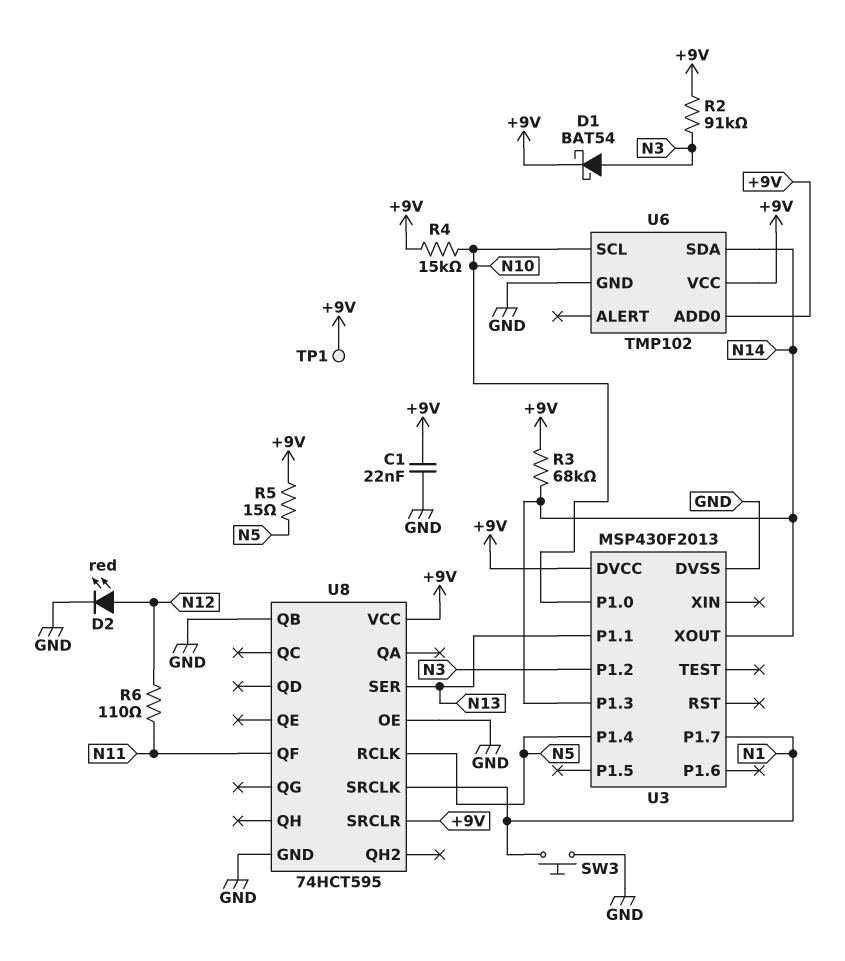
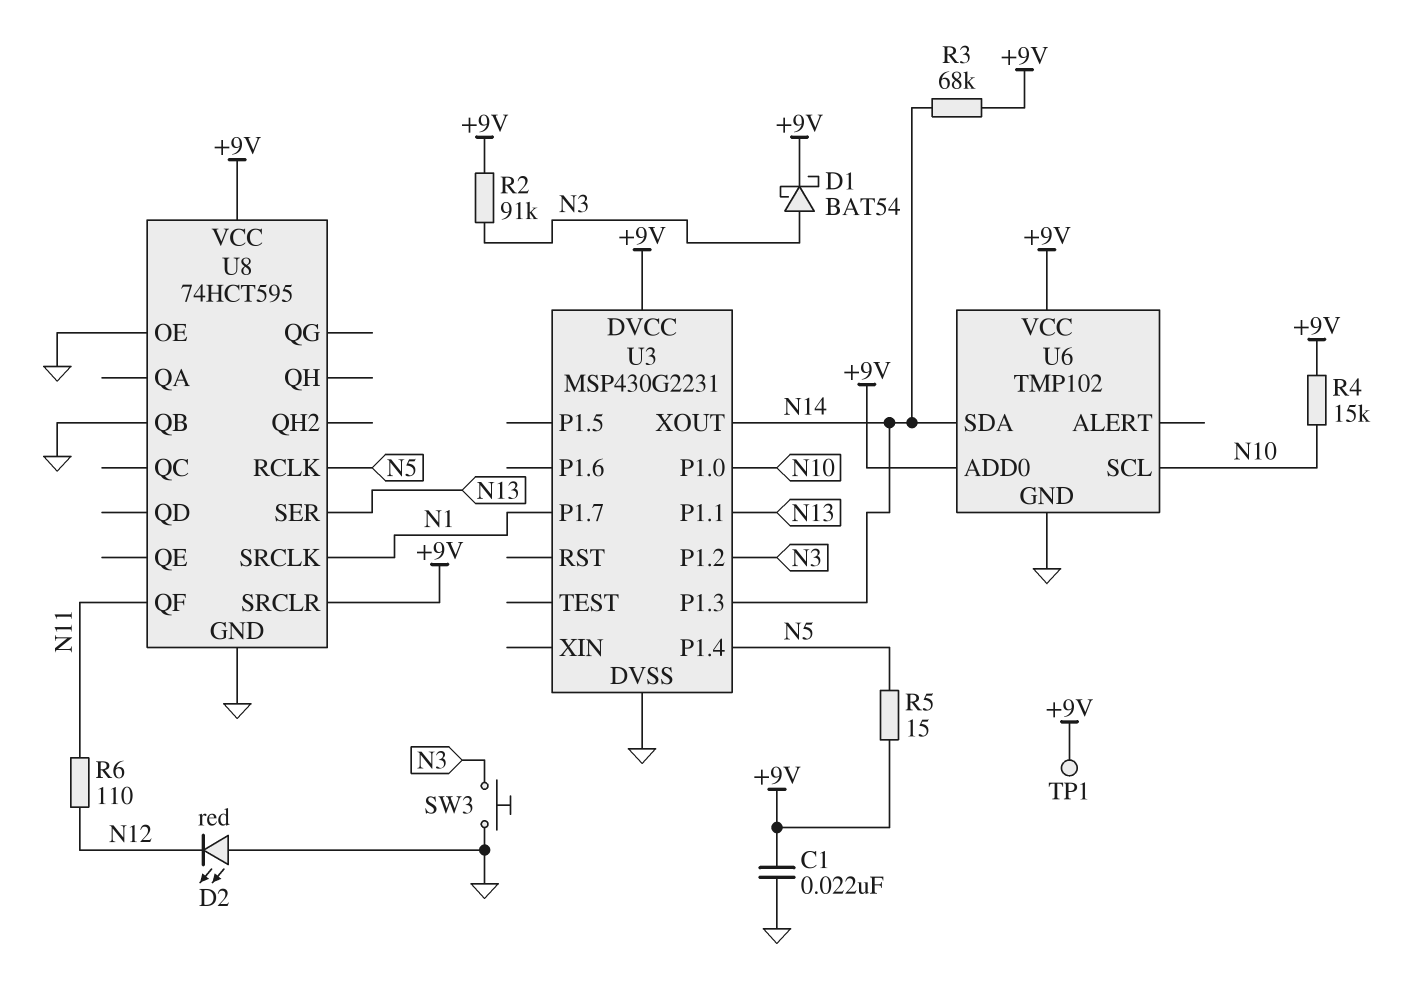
D2: LED red (A N12, K GND) -> LED red (A GND, K N12)
SW3: button (GND, N1) -> button (GND, N3)
U3: MSP430F2013 -> MSP430G2231

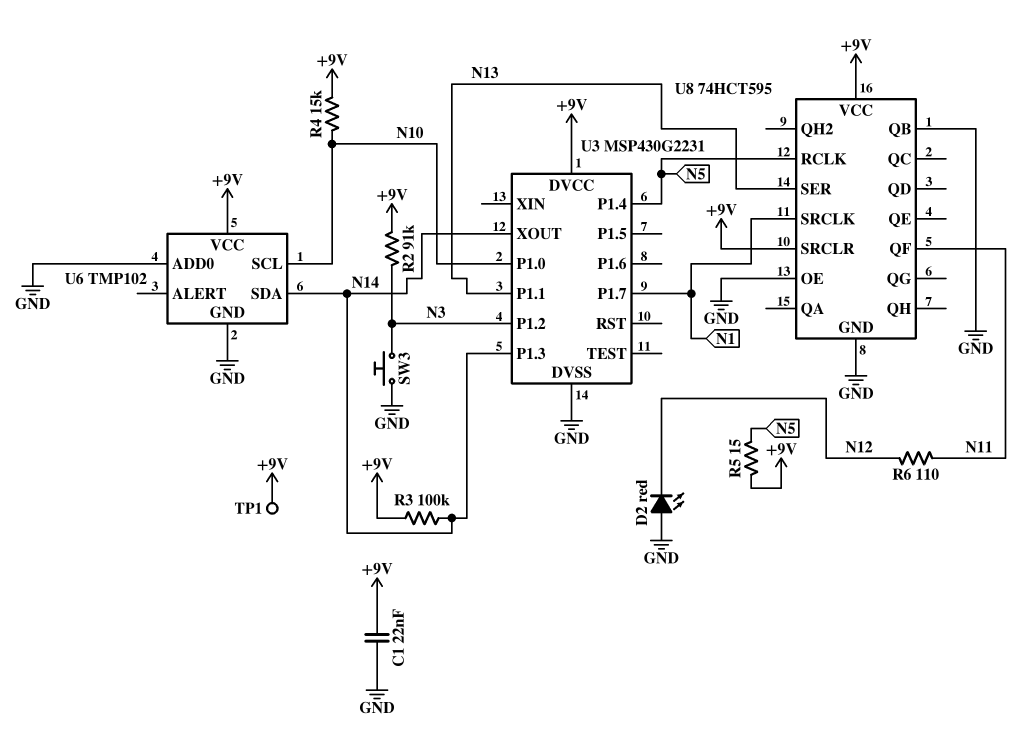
D1: schottky BAT54 (A N3, K +9V) -> none
R3: 68k (+9V, N14) -> 100k (+9V, N14)
U6 pin ADD0: +9V -> GND

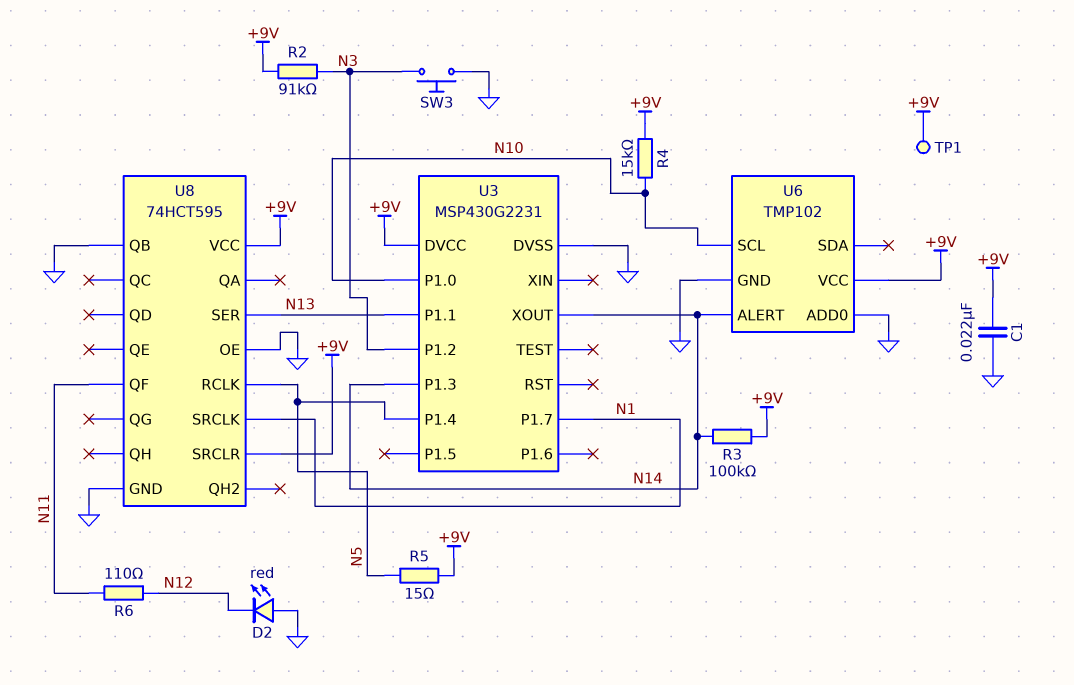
U6 pin ALERT: none -> N14
U6 pin SDA: N14 -> none

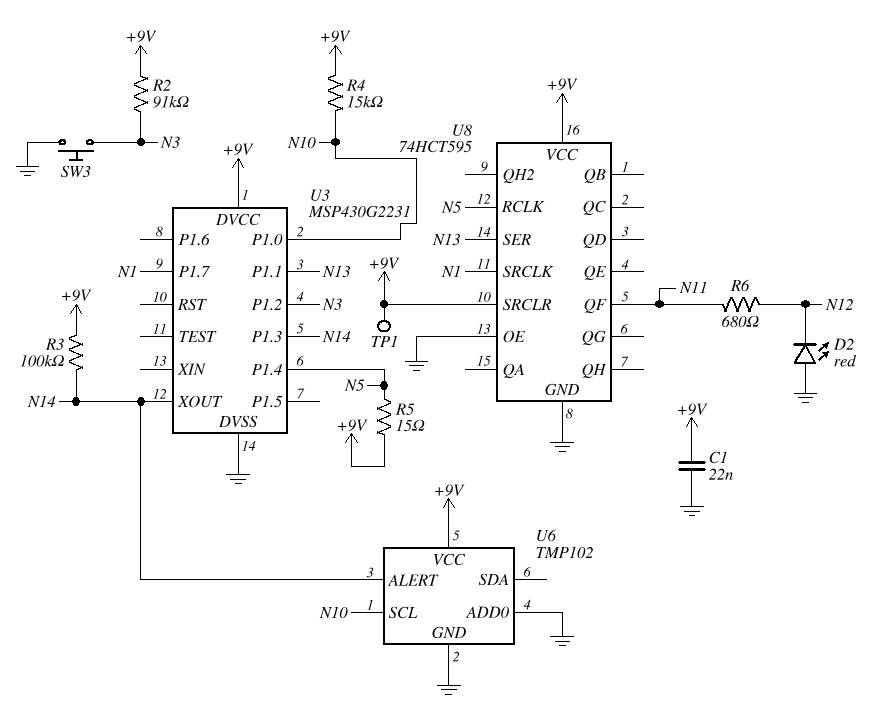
R6: 110 (N11, N12) -> 680 (N11, N12)
U8 pin QB: GND -> none

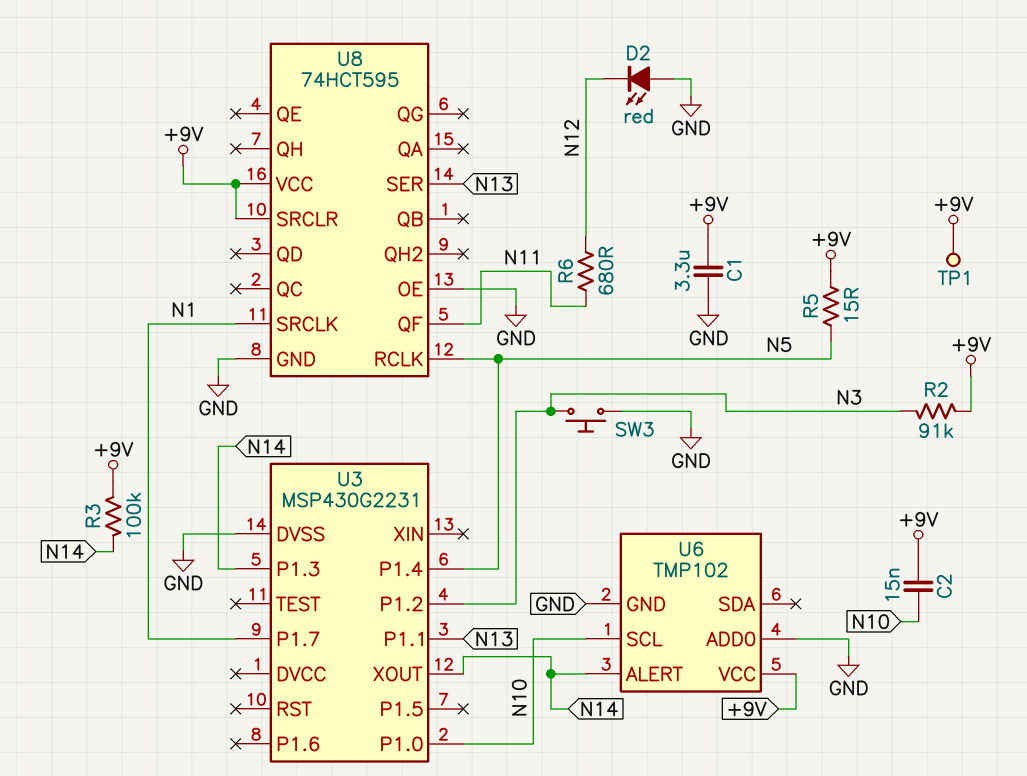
C1: 22nF (+9V, GND) -> 3.3uF (+9V, GND)
C2: none -> 15nF (+9V, N10)
R4: 15k (+9V, N10) -> none
U3 pin DVCC: +9V -> none

